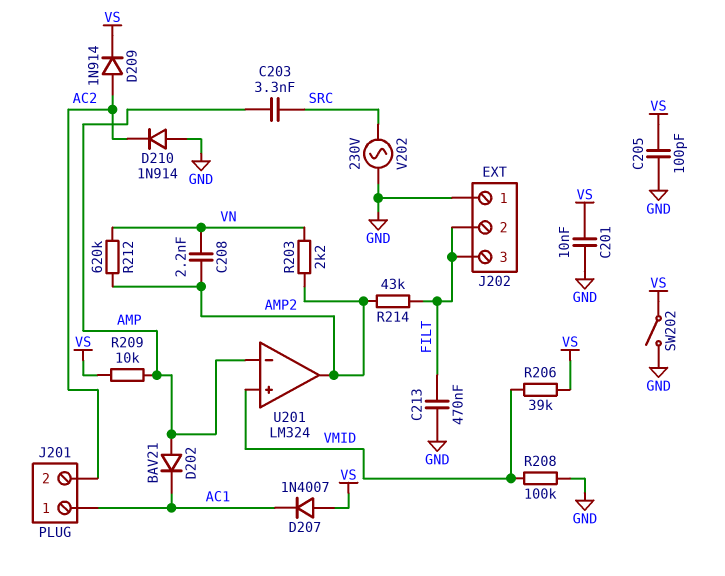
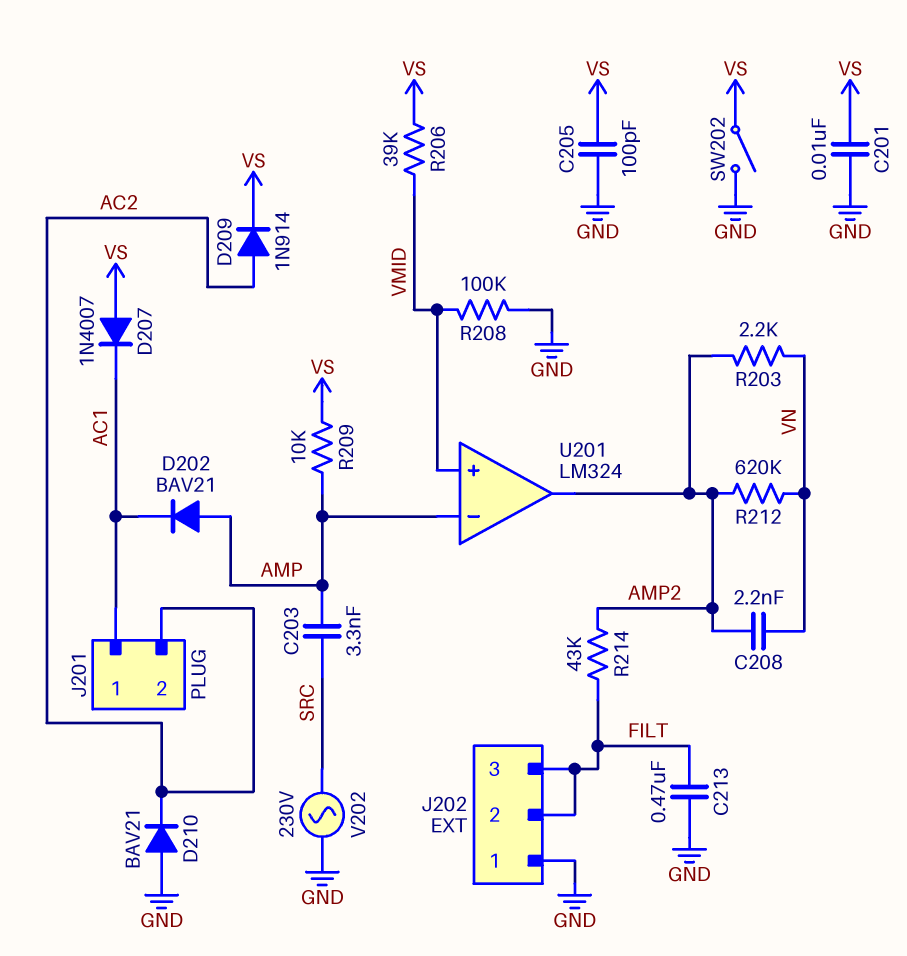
D210: diode 1N914 (A GND, K AC2) -> diode BAV21 (A GND, K AC2)

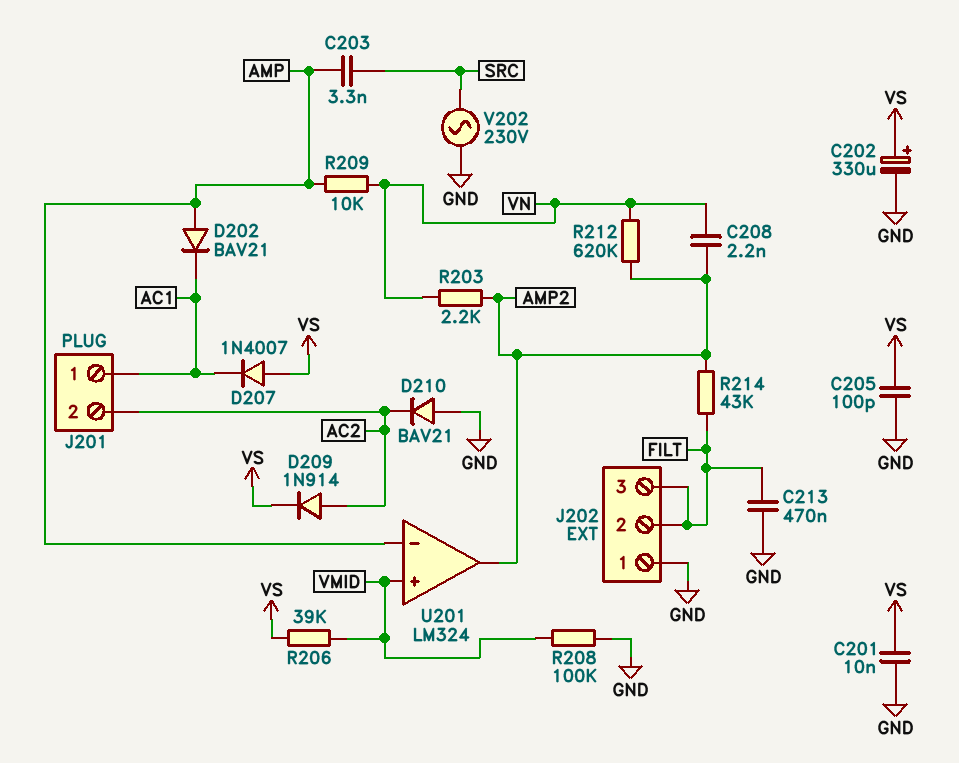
C202: none -> 330uF (plus VS, minus GND)
R209: 10k (AMP, VS) -> 10k (AMP, VN)
SW202: switch (GND, VS) -> none

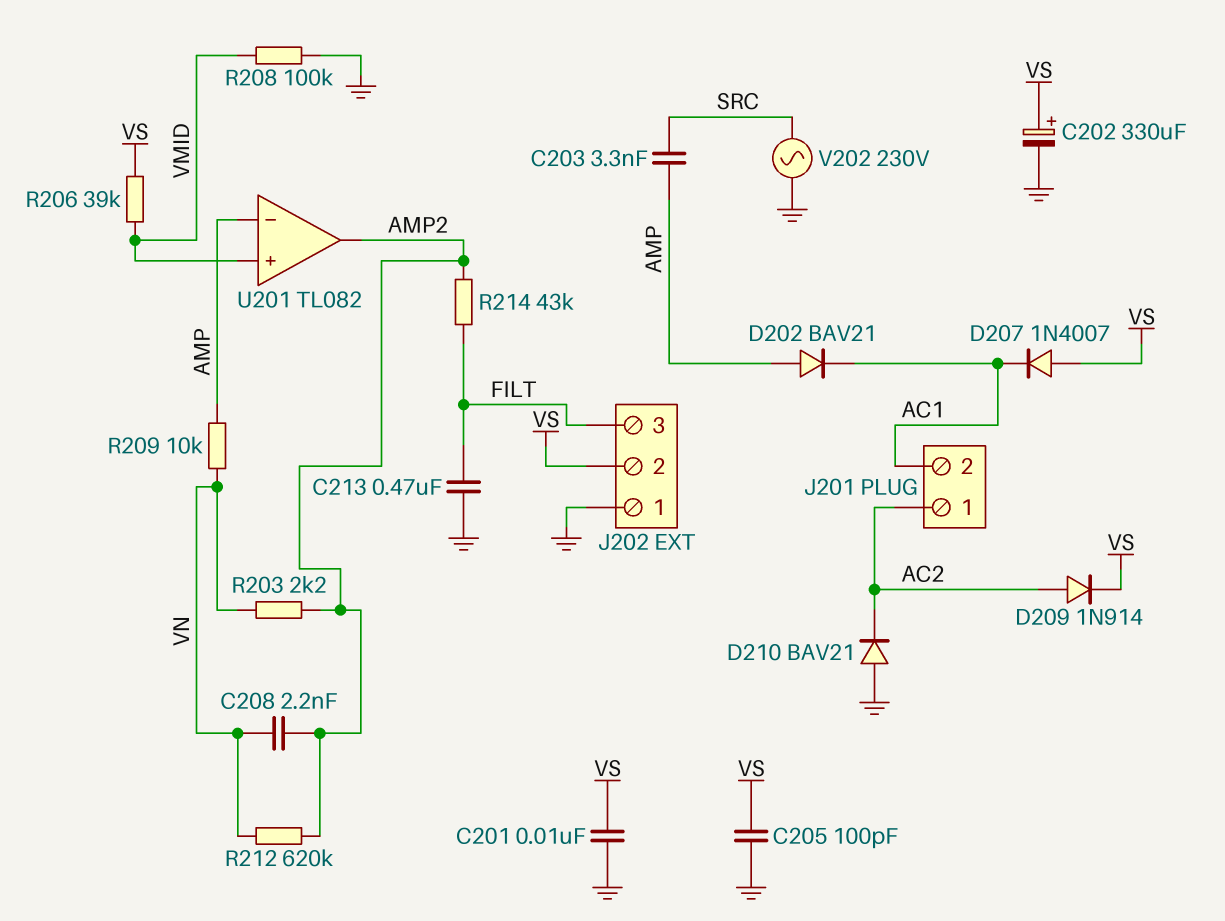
J201 pin 1: AC1 -> AC2
J201 pin 2: AC2 -> AC1
J202 pin 2: FILT -> VS
U201: LM324 -> TL082

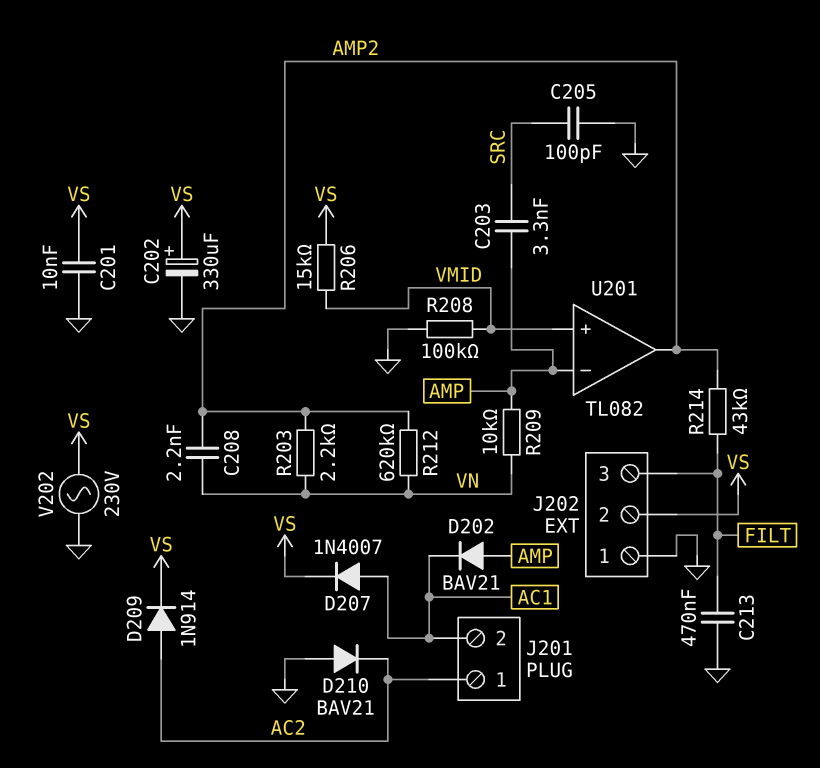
C205: 100pF (GND, VS) -> 100pF (GND, SRC)
D207: diode 1N4007 (A VS, K AC1) -> diode 1N4007 (A AC1, K VS)
R206: 39k (VMID, VS) -> 15k (VMID, VS)
V202: AC 230V (GND, SRC) -> AC 230V (GND, VS)

